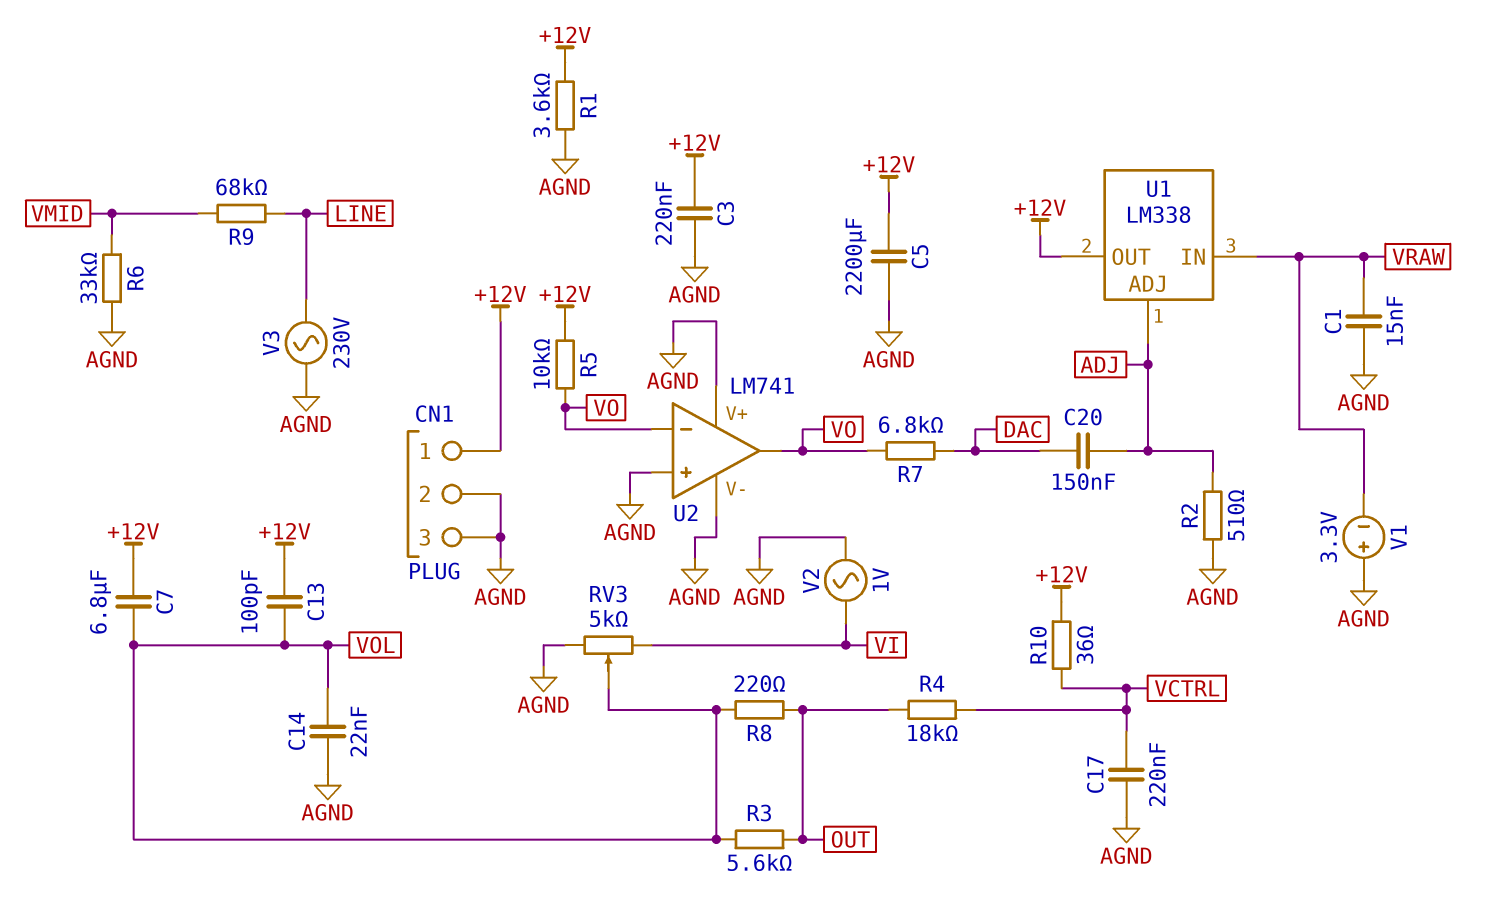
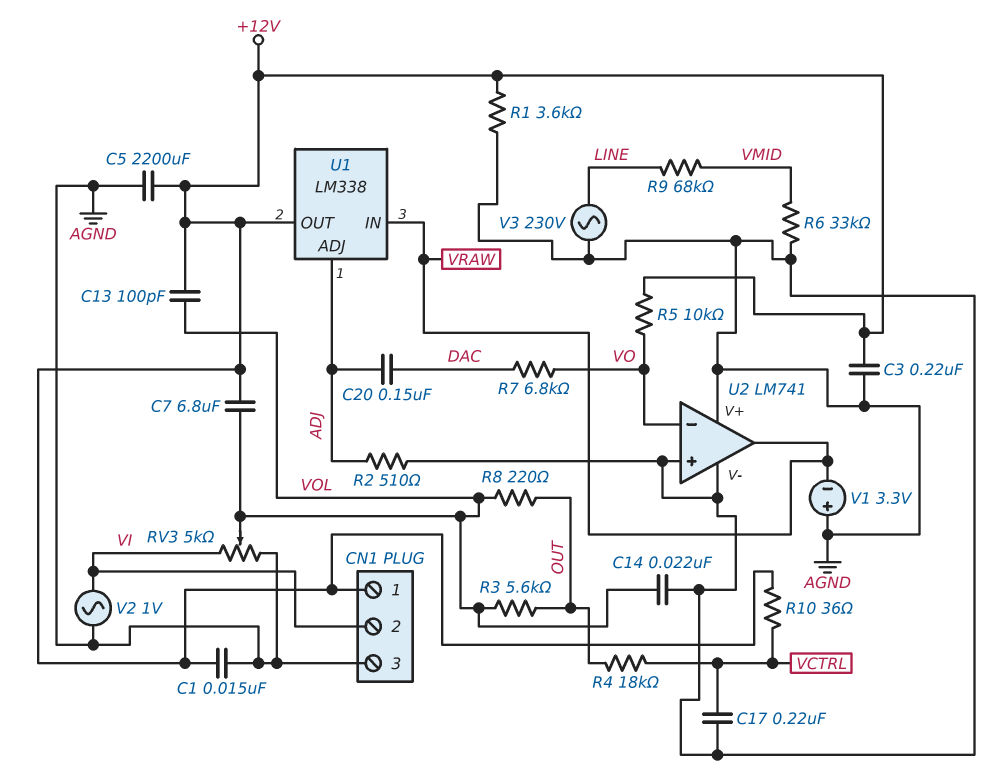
C1: 15nF (AGND, VRAW) -> 15nF (+12V, AGND)
CN1 pin 2: AGND -> VI
U2 pin out: VO -> VRAW

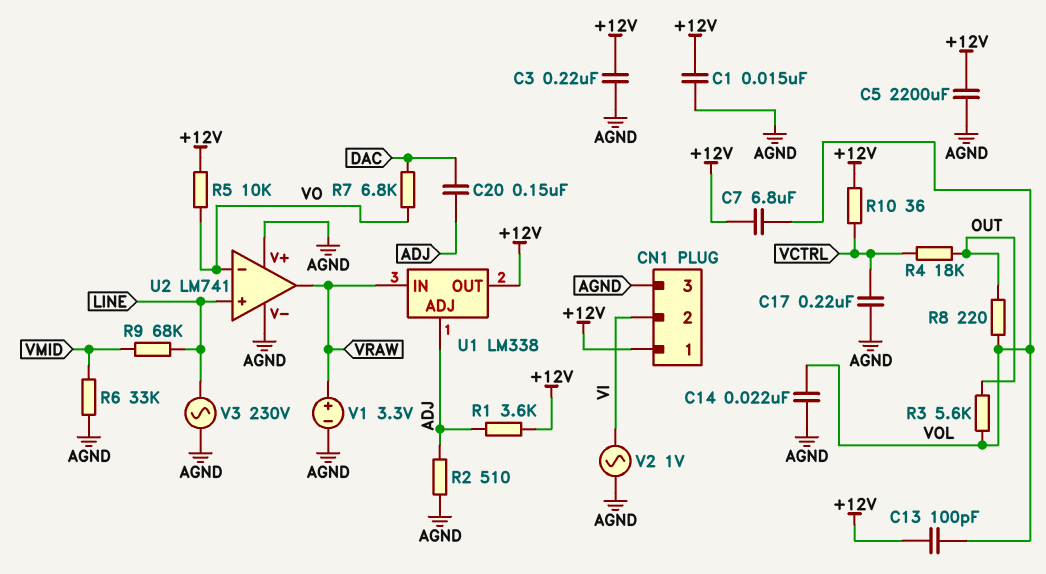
R1: 3.6k (+12V, AGND) -> 3.6k (+12V, ADJ)
RV3: 5k (AGND, VI, wiper VOL) -> none
U2 pin in+: AGND -> LINE
V1: 3.3V (plus AGND, minus VRAW) -> 3.3V (plus VRAW, minus AGND)

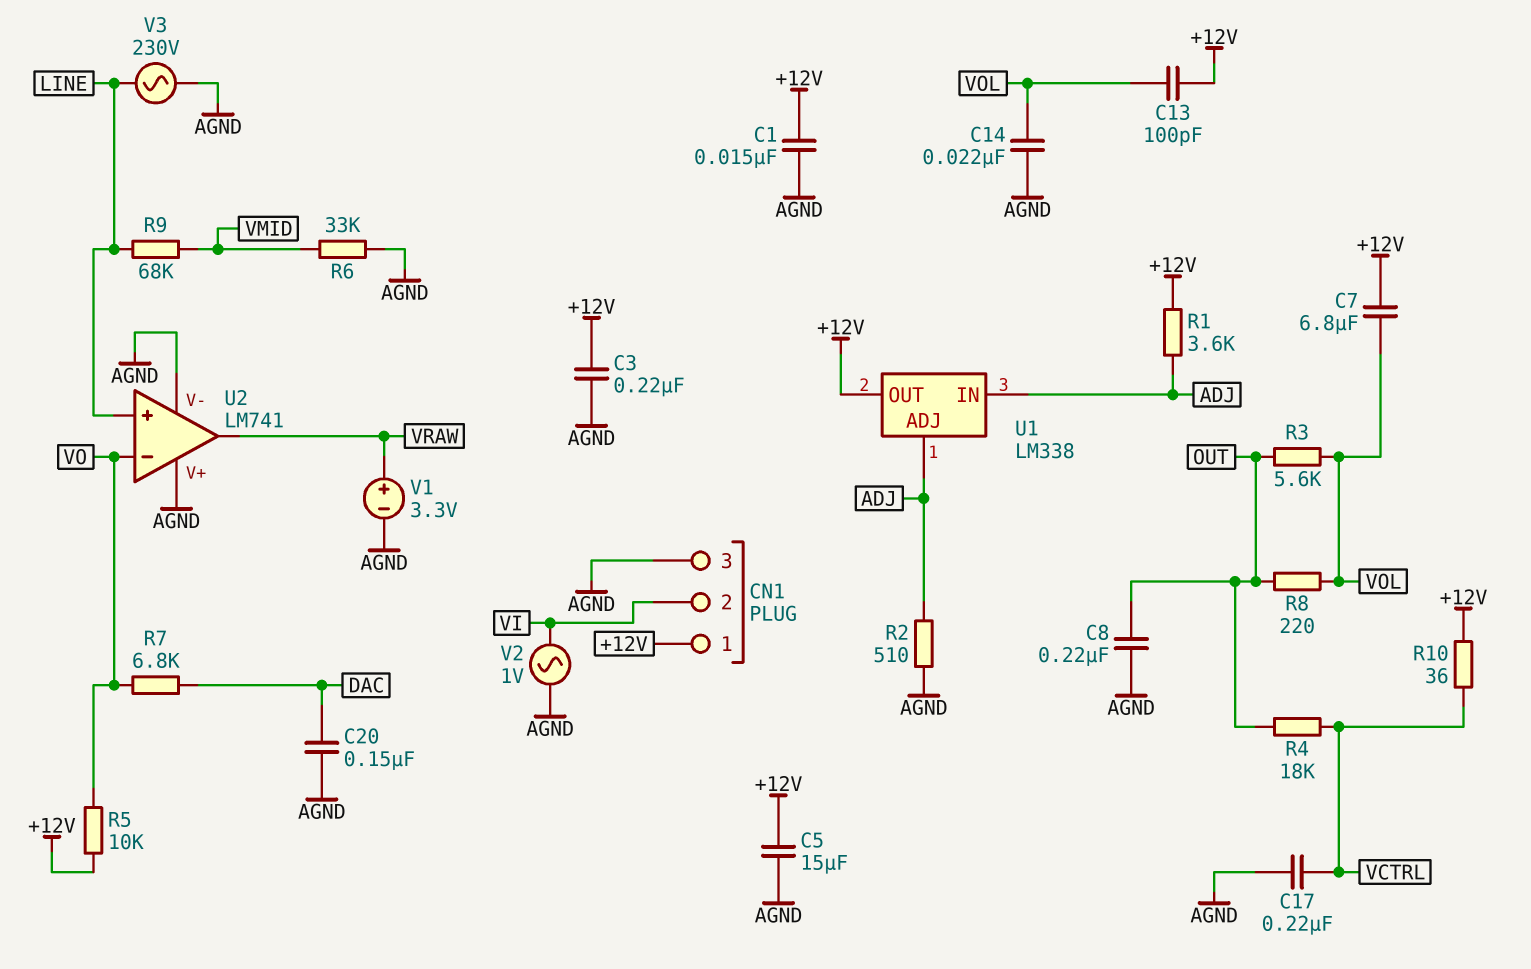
C5: 2200uF (+12V, AGND) -> 15uF (+12V, AGND)
C8: none -> 220nF (AGND, OUT)
C20: 150nF (ADJ, DAC) -> 150nF (AGND, DAC)
U1 pin IN: VRAW -> ADJ

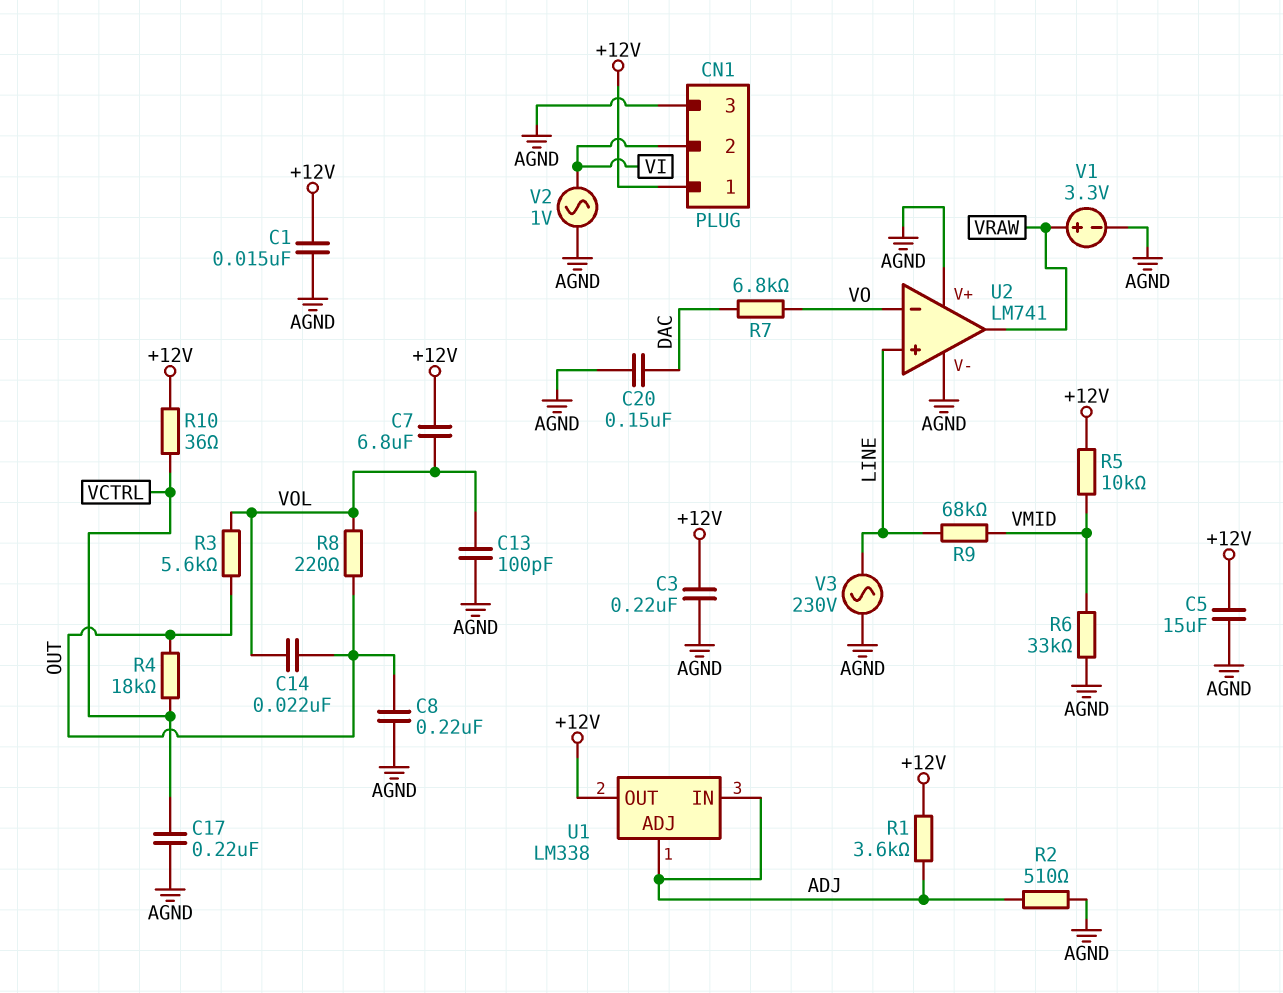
C13: 100pF (+12V, VOL) -> 100pF (AGND, VOL)
C14: 22nF (AGND, VOL) -> 22nF (OUT, VOL)
R5: 10k (+12V, VO) -> 10k (+12V, VMID)

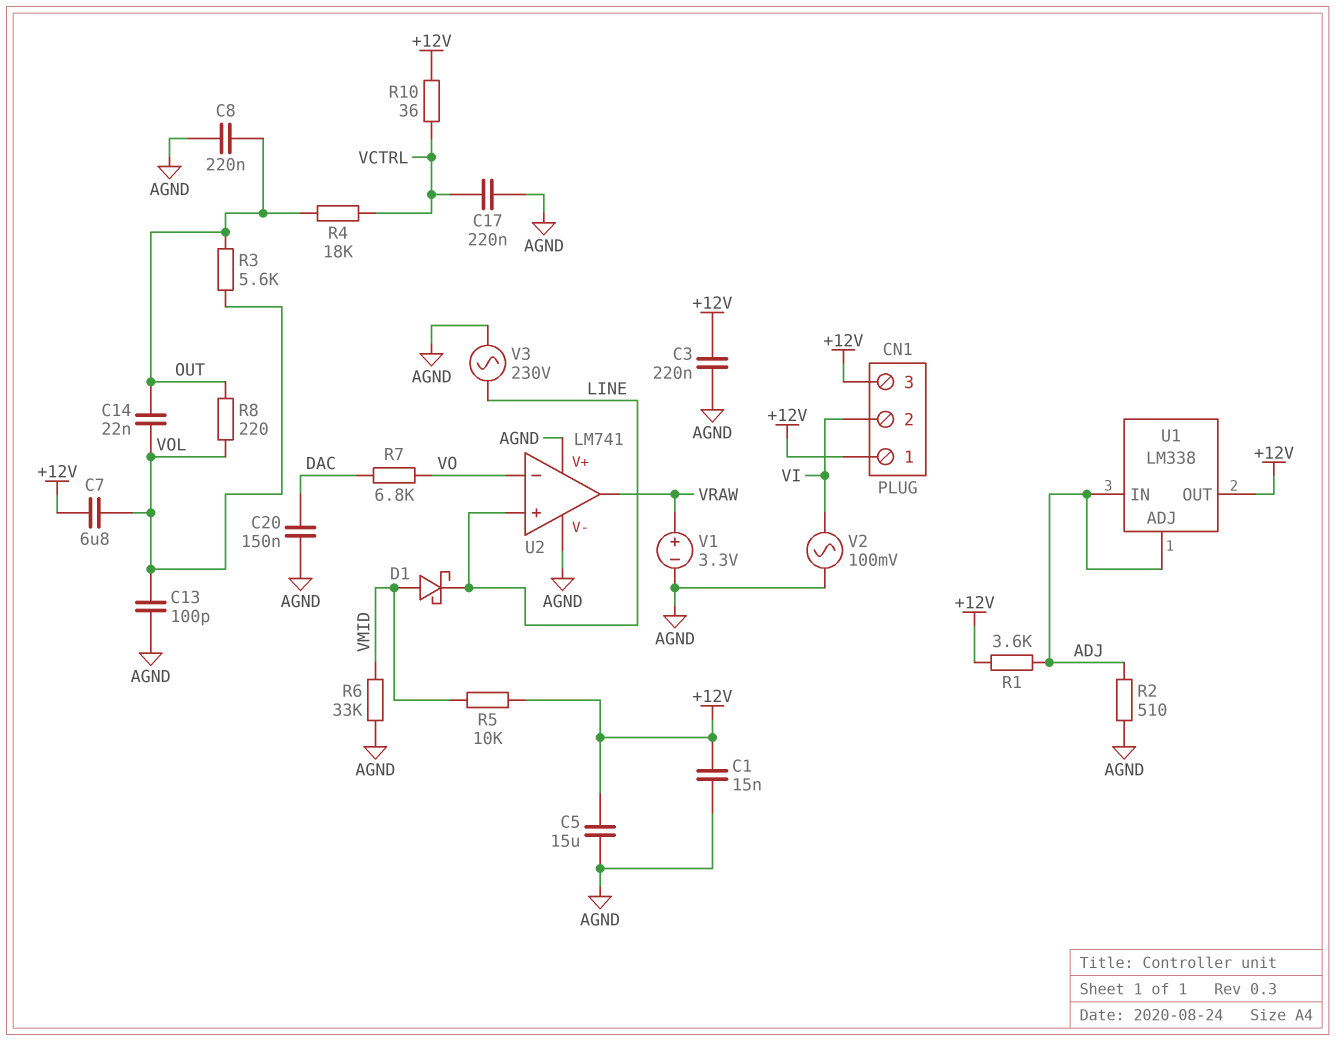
CN1 pin 3: AGND -> +12V
D1: none -> schottky (A VMID, K LINE)
R9: 68k (LINE, VMID) -> none
V2: AC 1V (AGND, VI) -> AC 100mV (AGND, VI)

